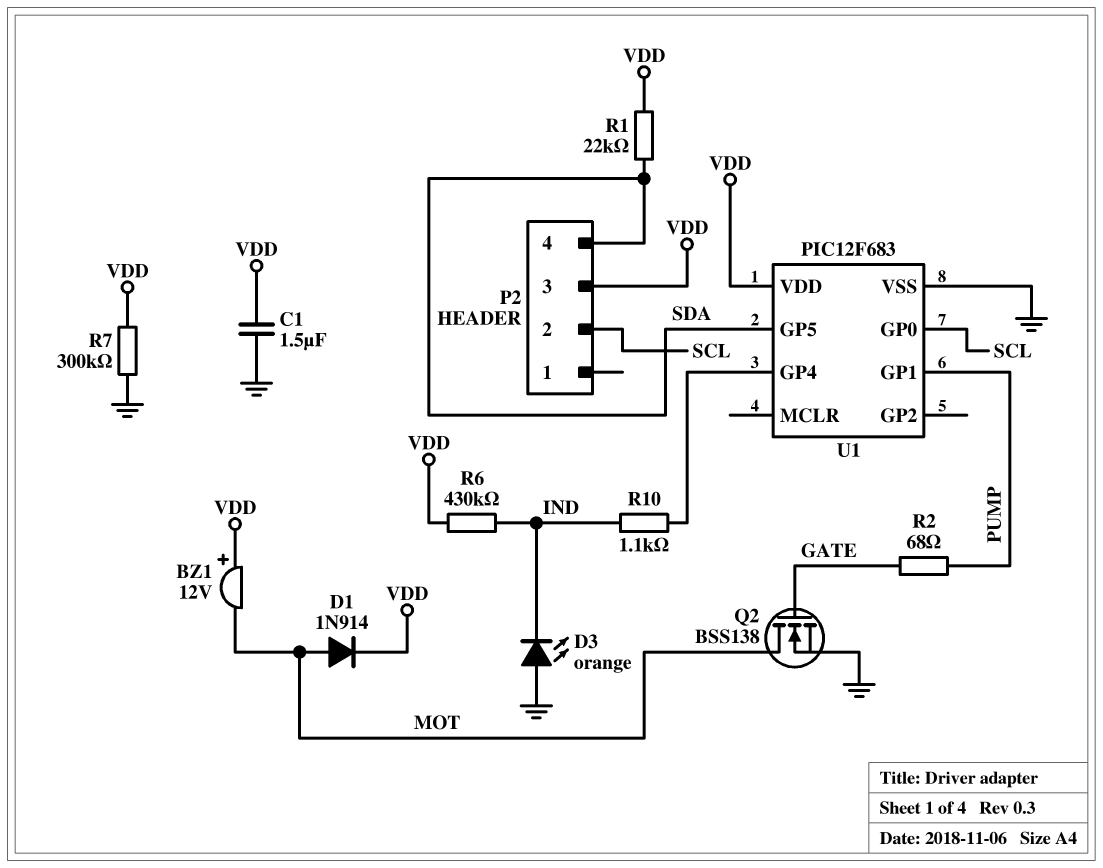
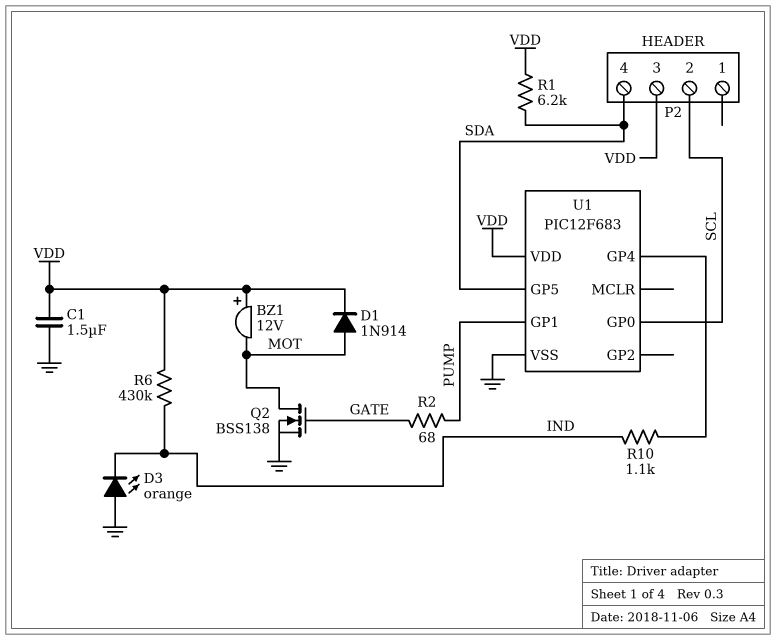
R1: 22k (SDA, VDD) -> 6.2k (SDA, VDD)
R7: 300k (GND, VDD) -> none

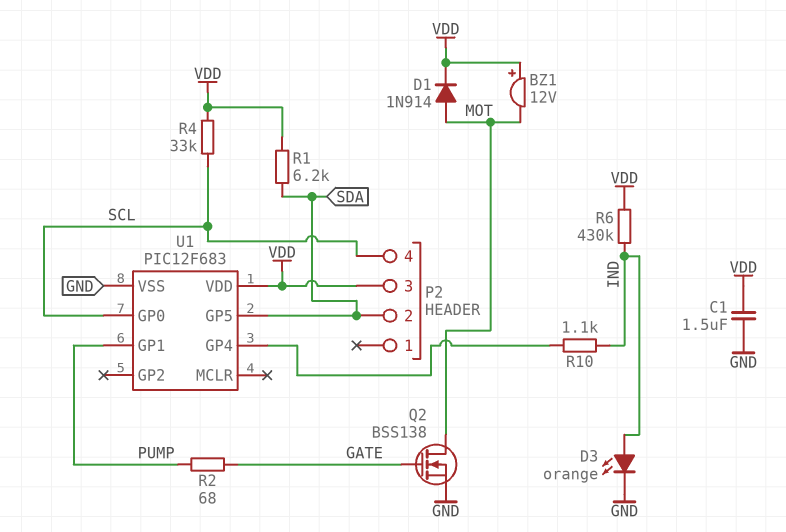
D3: LED orange (A GND, K IND) -> LED orange (A IND, K GND)
P2 pin 2: SCL -> SDA
P2 pin 4: SDA -> SCL
R4: none -> 33k (SCL, VDD)

